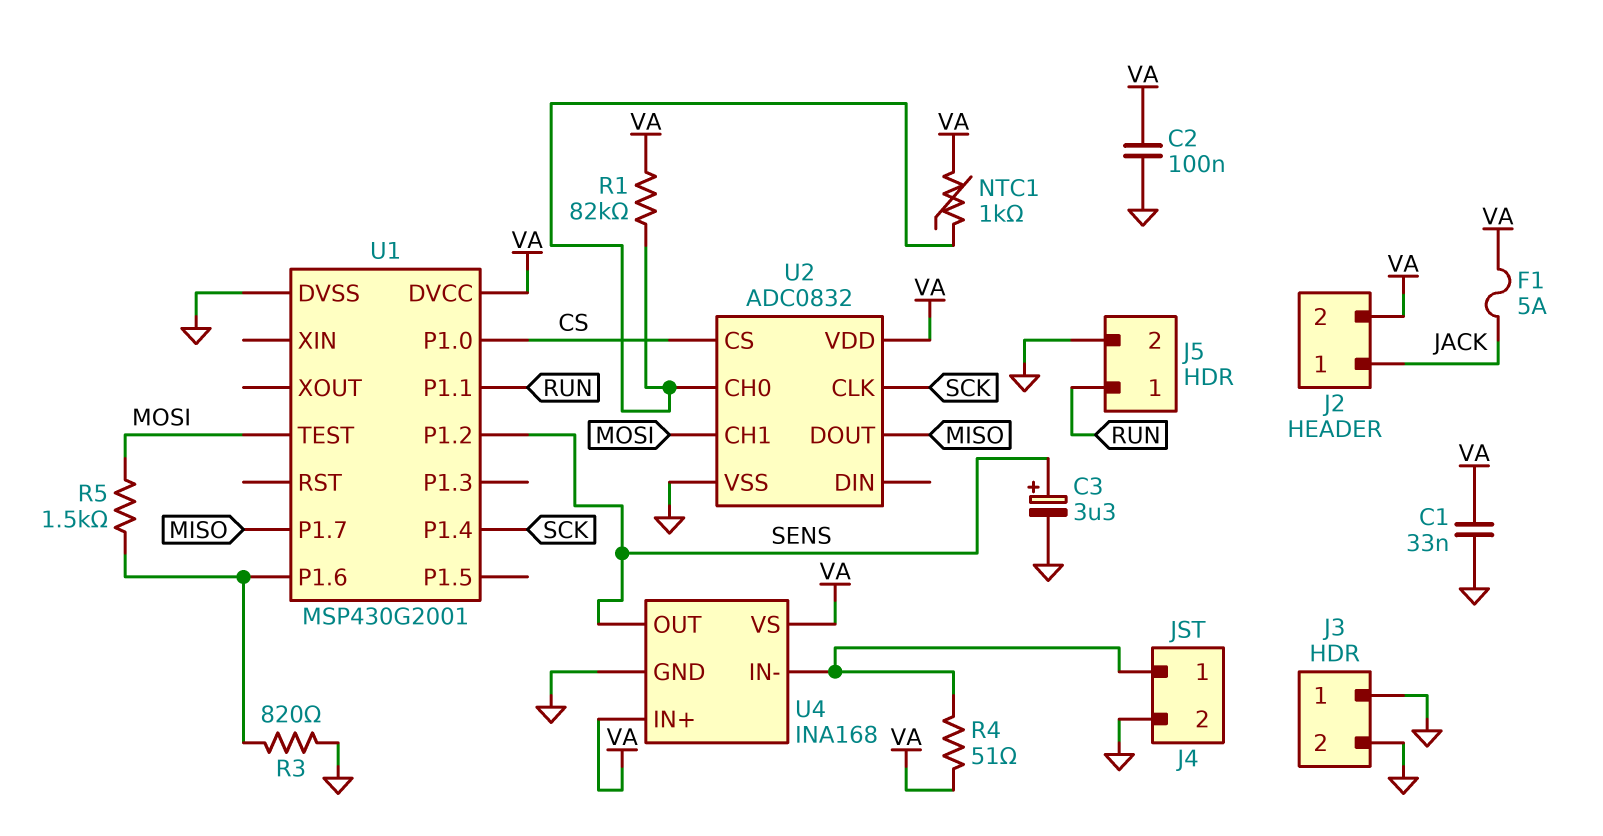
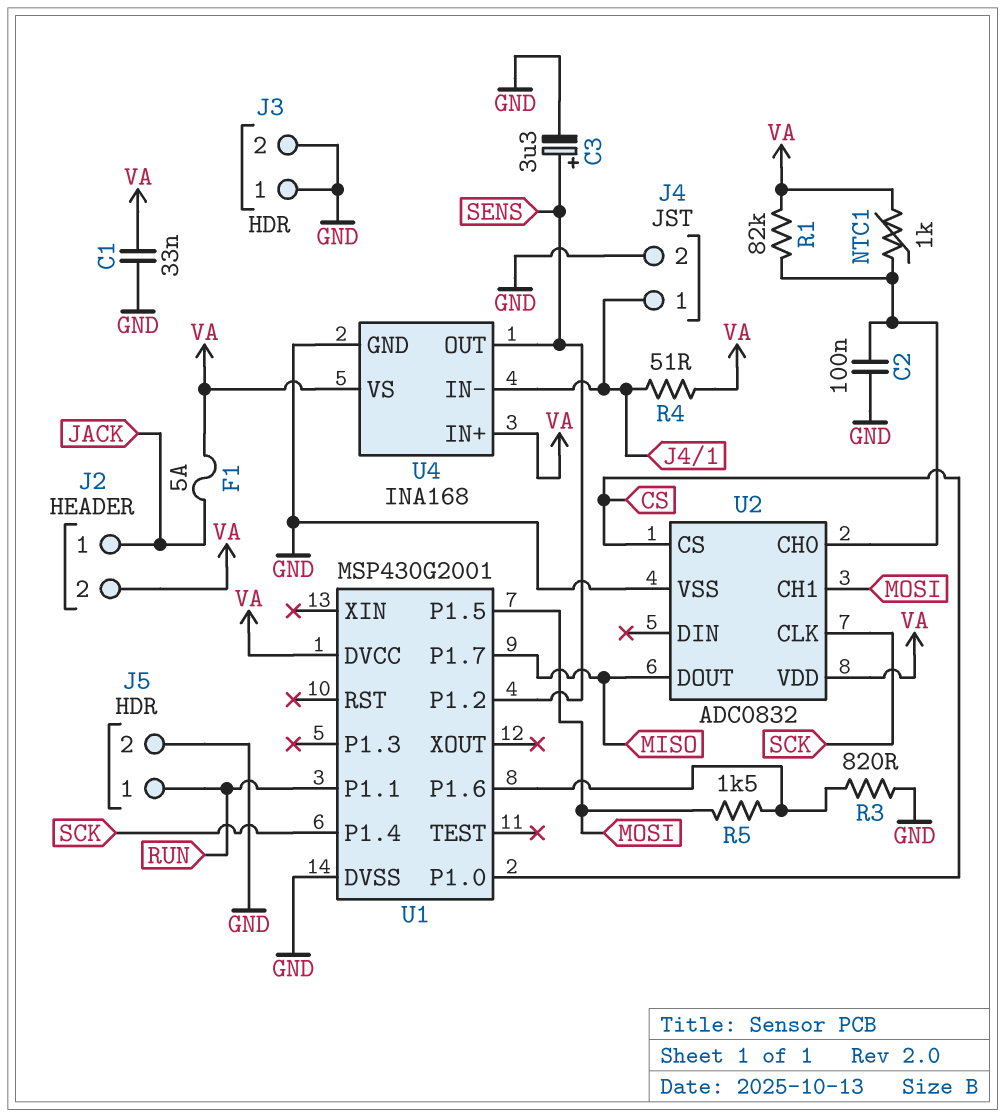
C2: 100nF (GND, VA) -> 100nF (GND, U2/CH0)
U1 pin P1.5: none -> MOSI
U1 pin TEST: MOSI -> none

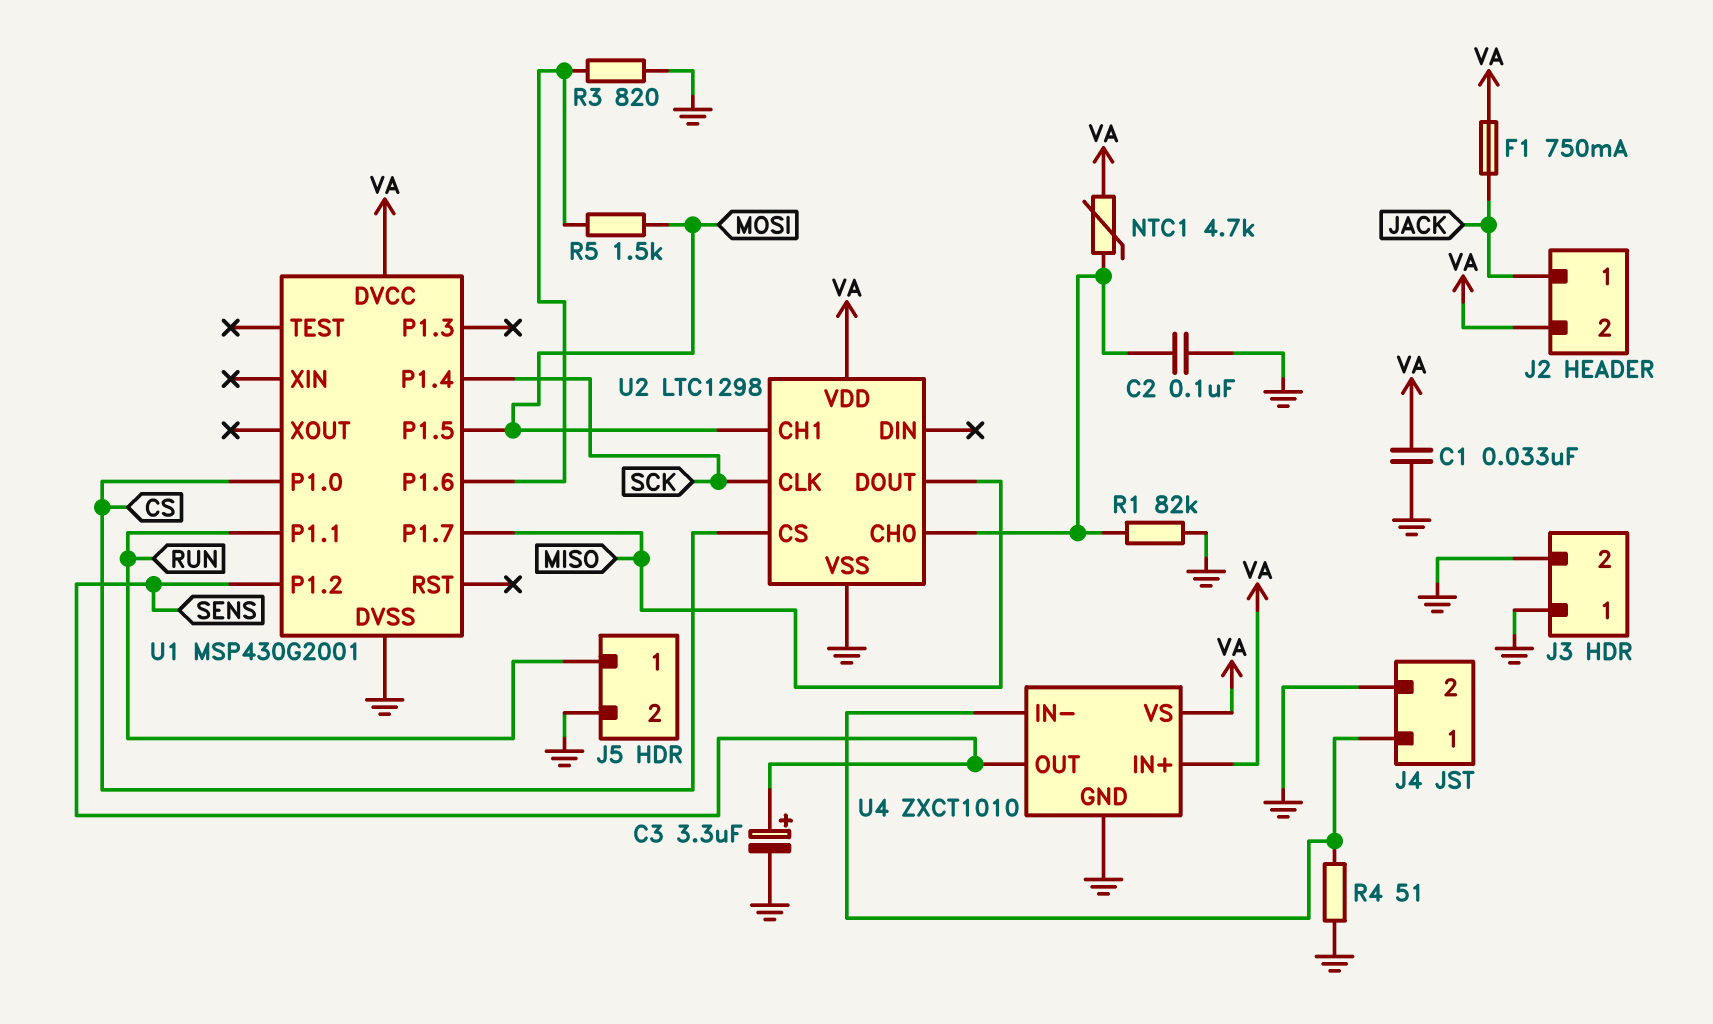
F1: 5A (JACK, VA) -> 750mA (JACK, VA)
NTC1: 1k (U2/CH0, VA) -> 4.7k (U2/CH0, VA)
R1: 82k (U2/CH0, VA) -> 82k (GND, U2/CH0)
R4: 51 (J4/1, VA) -> 51 (GND, J4/1)
U2: ADC0832 -> LTC1298
U4: INA168 -> ZXCT1010

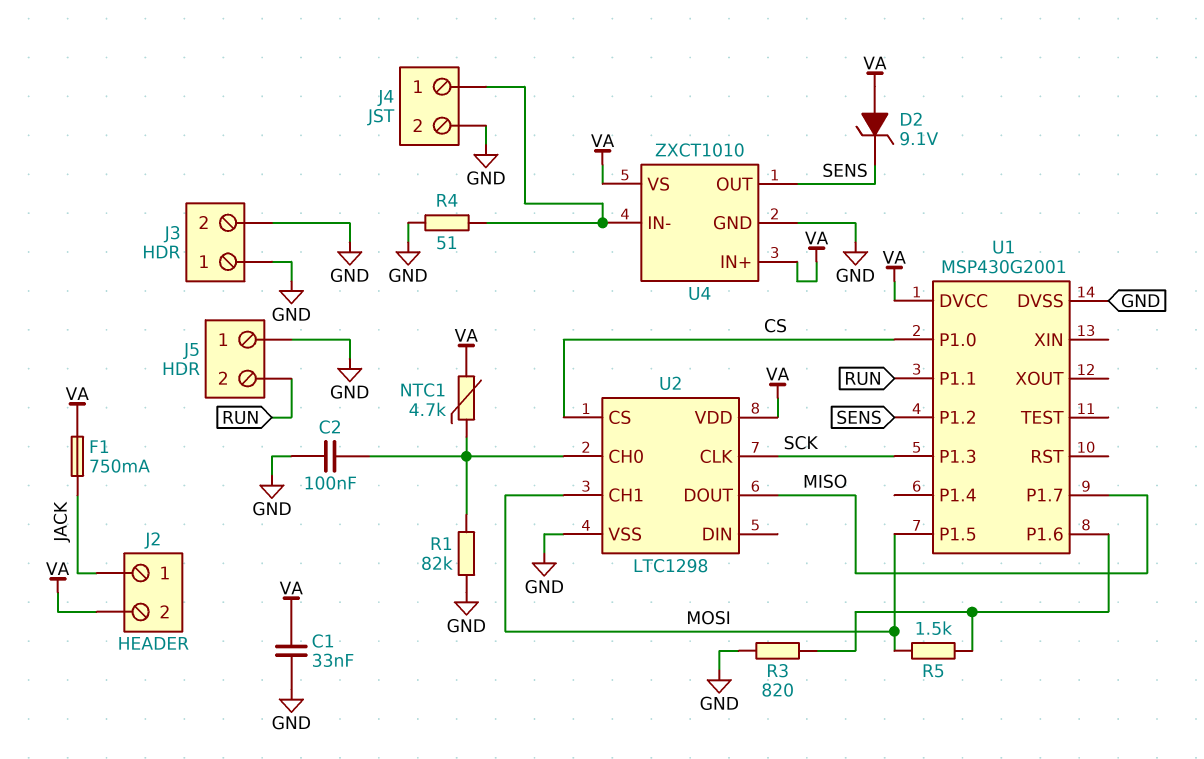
C3: 3.3uF (plus SENS, minus GND) -> none
D2: none -> zener 9.1V (A VA, K SENS)
J5 pin 1: RUN -> GND
J5 pin 2: GND -> RUN
U1 pin P1.3: none -> SCK
U1 pin P1.4: SCK -> none

